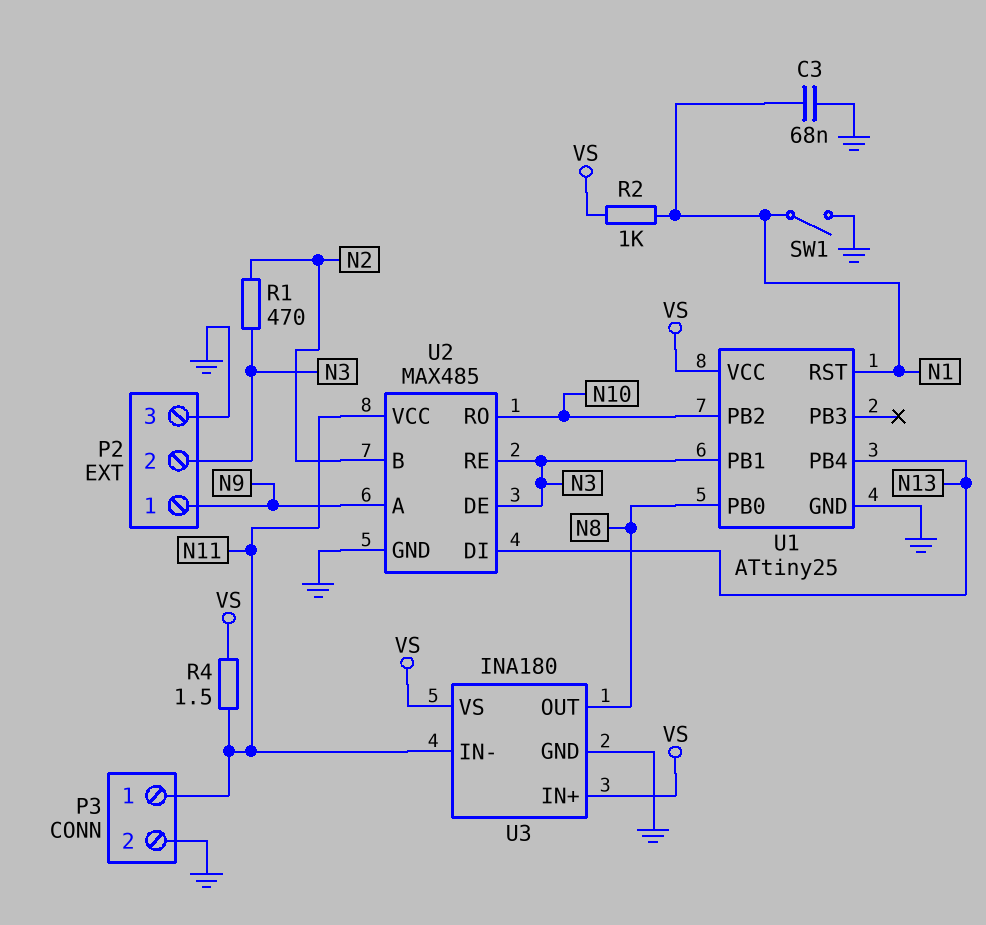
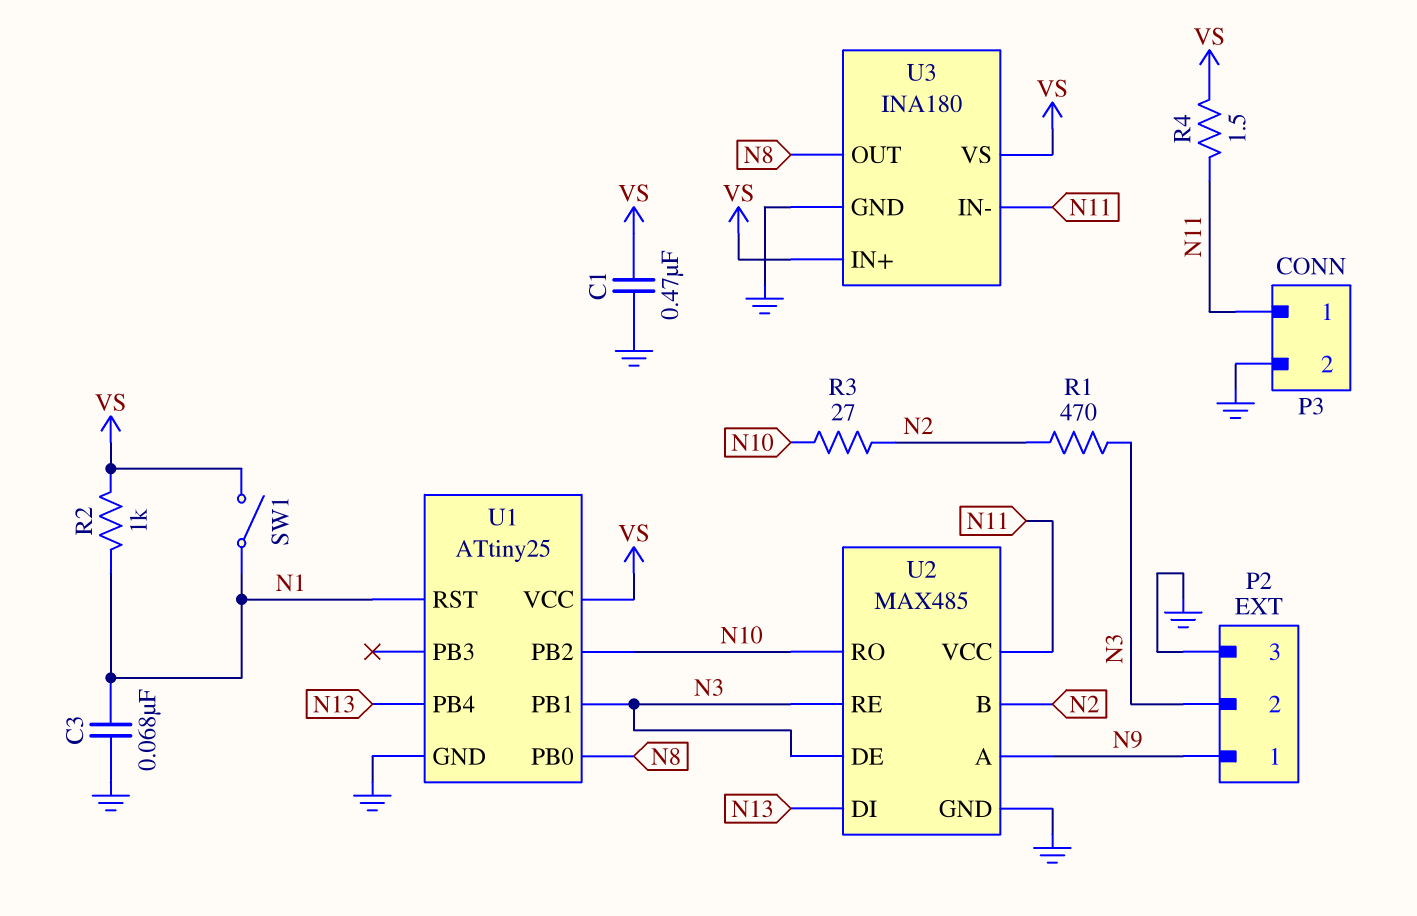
C1: none -> 470nF (GND, VS)
R3: none -> 27 (N2, N10)
SW1: switch (GND, N1) -> switch (N1, VS)

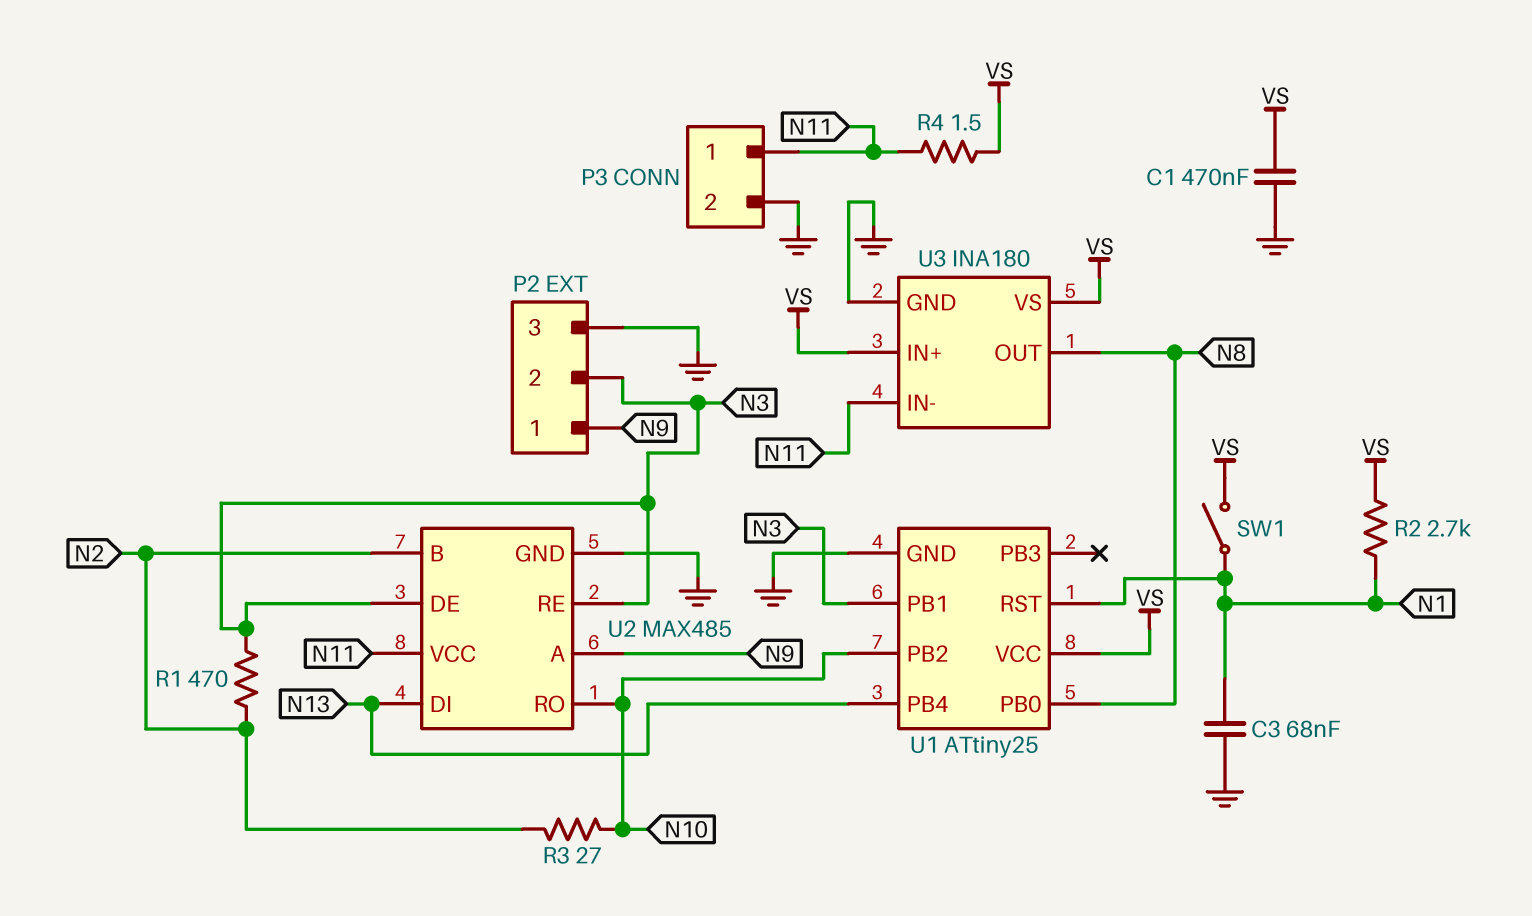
R2: 1k (N1, VS) -> 2.7k (N1, VS)

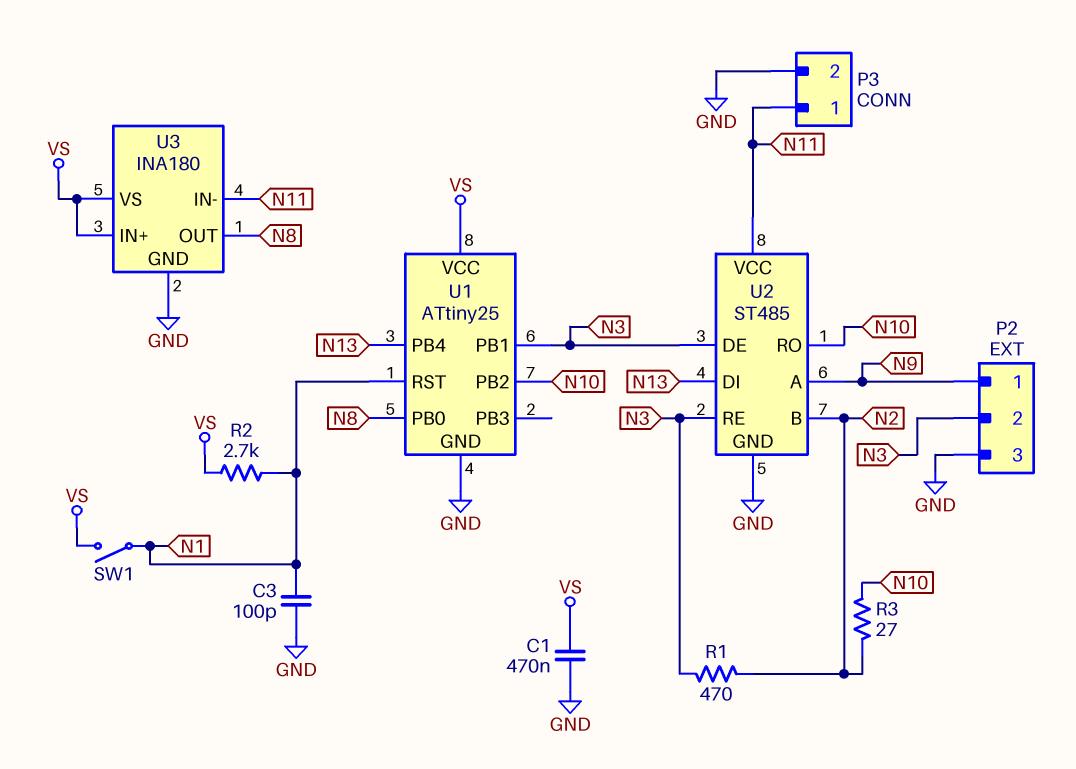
C3: 68nF (GND, N1) -> 100pF (GND, N1)
R4: 1.5 (N11, VS) -> none
U2: MAX485 -> ST485

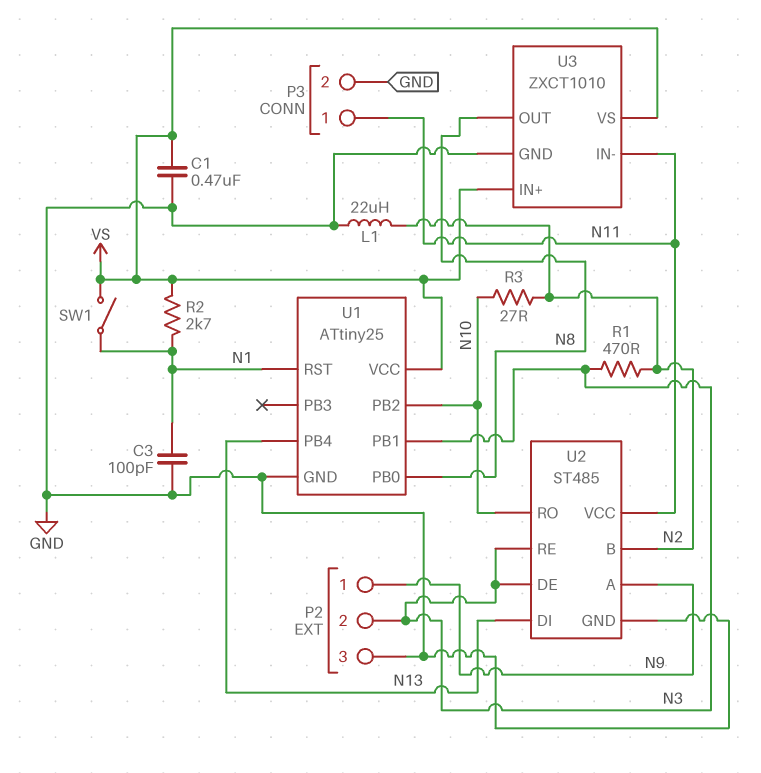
L1: none -> 22uH (GND, N2)
U3: INA180 -> ZXCT1010

